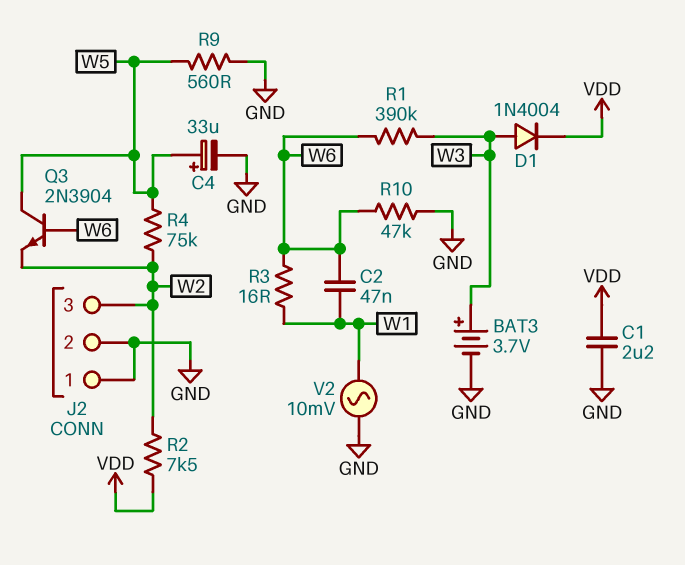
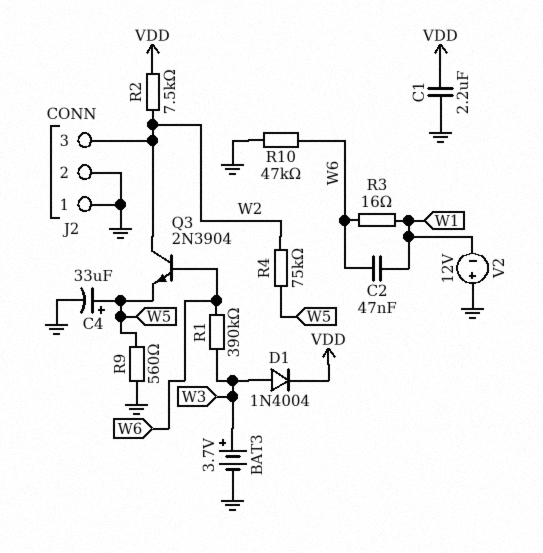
Q3: NPN 2N3904 (B W6, C W5, E W2) -> NPN 2N3904 (B W6, C W2, E W5)
V2: AC 10mV (GND, W1) -> 12V (plus GND, minus W1)

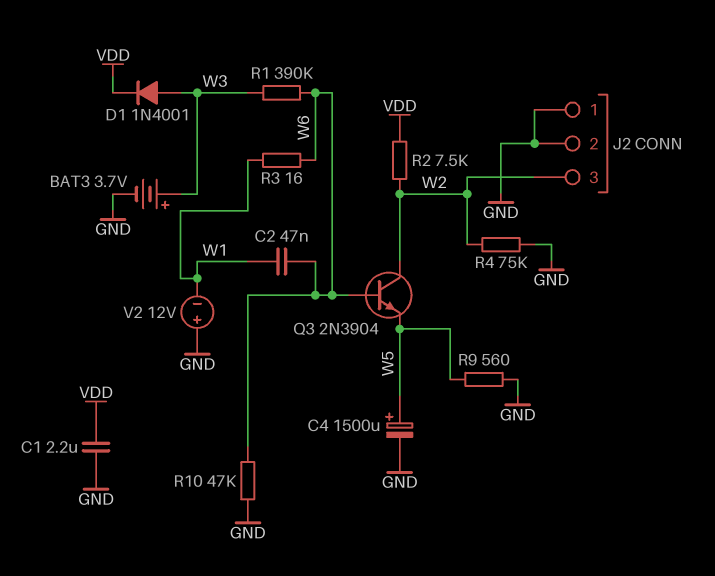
C4: 33uF (plus W5, minus GND) -> 1500uF (plus W5, minus GND)
D1: diode 1N4004 (A W3, K VDD) -> diode 1N4001 (A W3, K VDD)
R4: 75k (W2, W5) -> 75k (GND, W2)

